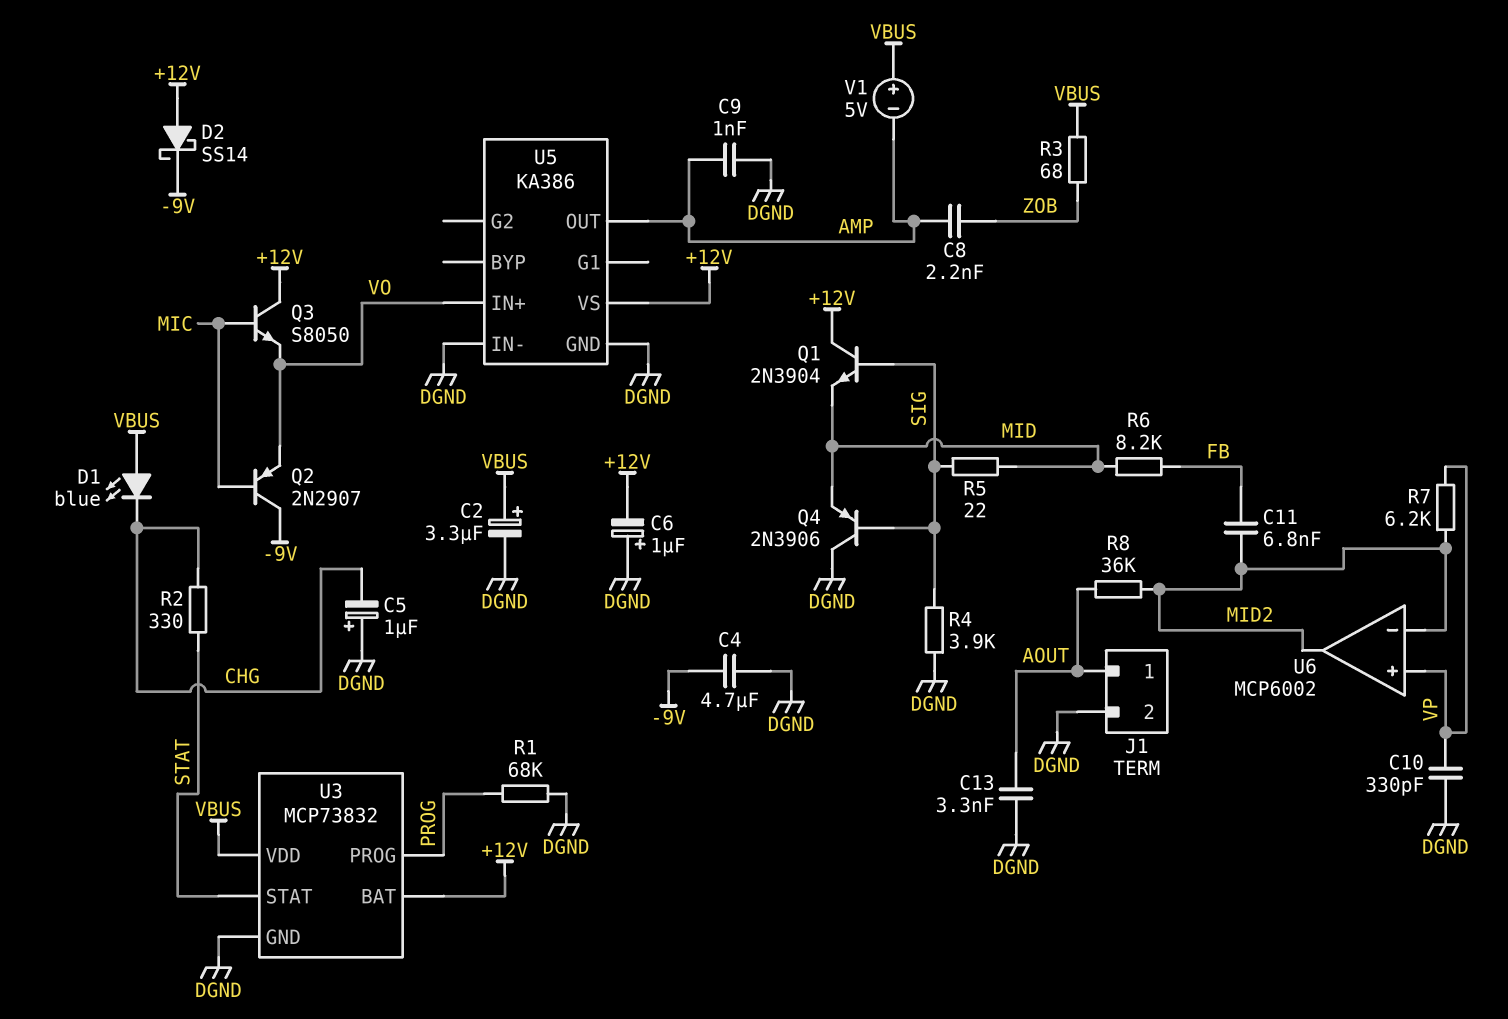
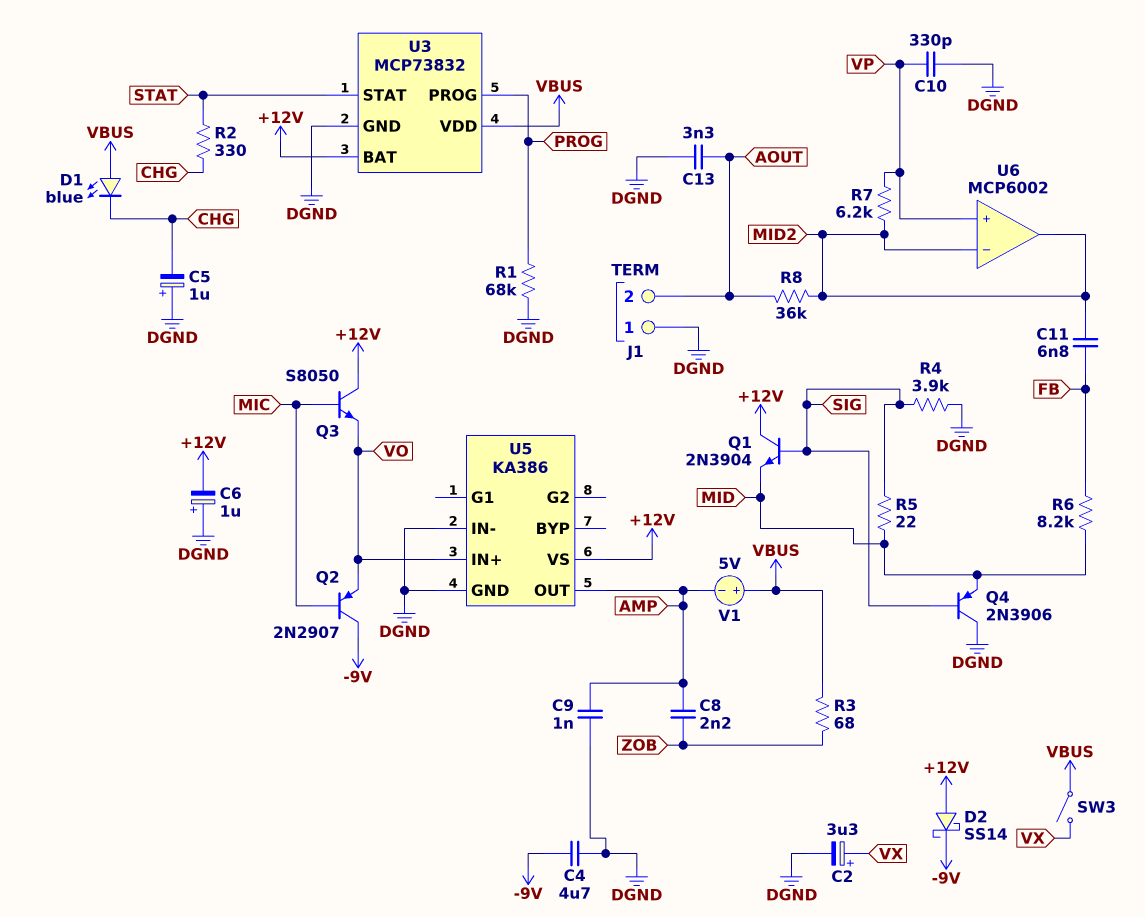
C2: 3.3uF (plus VBUS, minus DGND) -> 3.3uF (plus VX, minus DGND)
J1 pin 1: AOUT -> DGND
J1 pin 2: DGND -> AOUT
SW3: none -> switch (VBUS, VX)

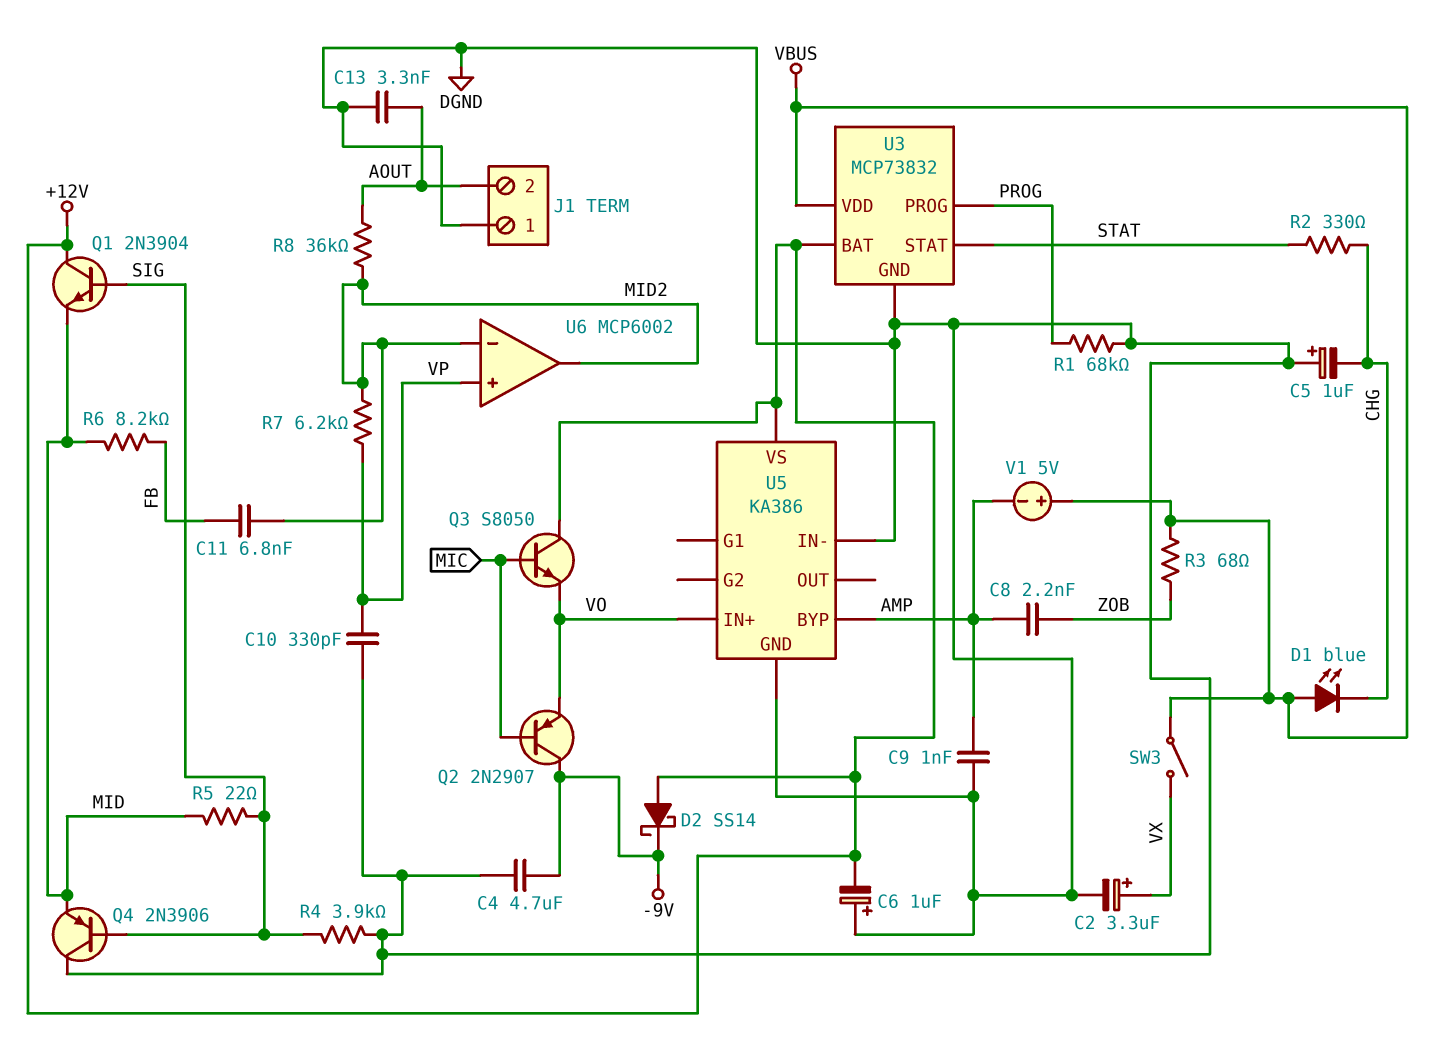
U5 pin BYP: none -> AMP
U5 pin OUT: AMP -> none

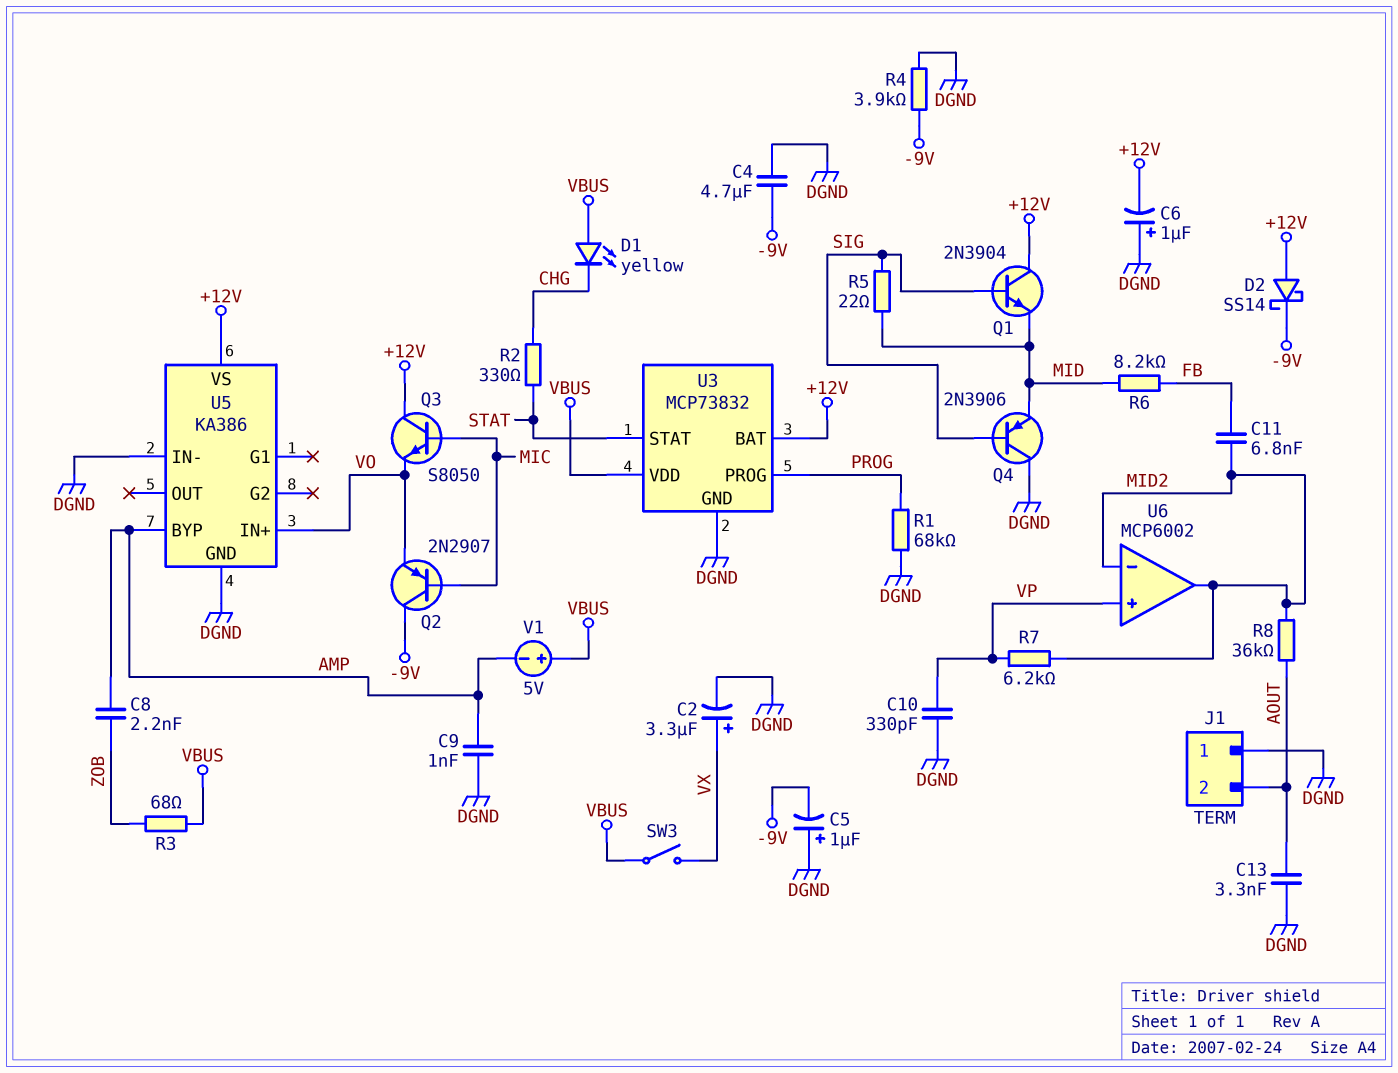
C5: 1uF (plus DGND, minus CHG) -> 1uF (plus DGND, minus -9V)
D1: LED blue (A VBUS, K CHG) -> LED yellow (A VBUS, K CHG)
R4: 3.9k (DGND, SIG) -> 3.9k (-9V, DGND)

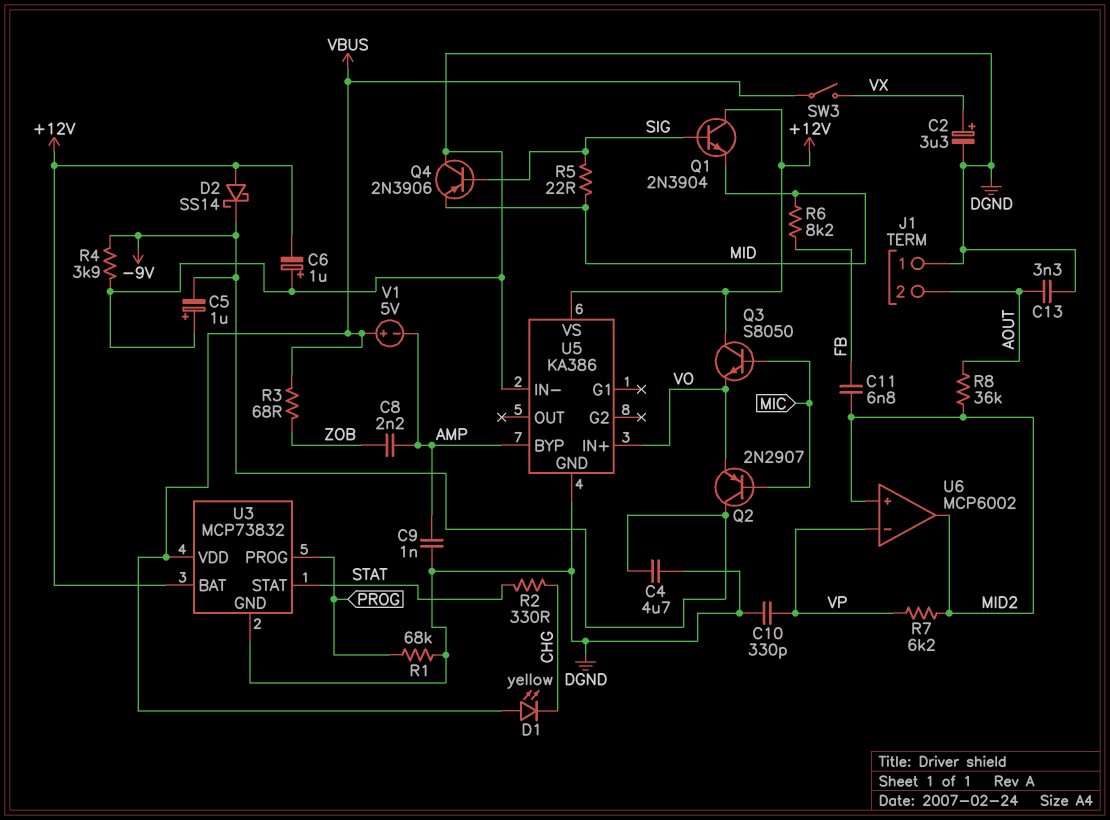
U6 pin in+: VP -> MID2
U6 pin in-: MID2 -> VP

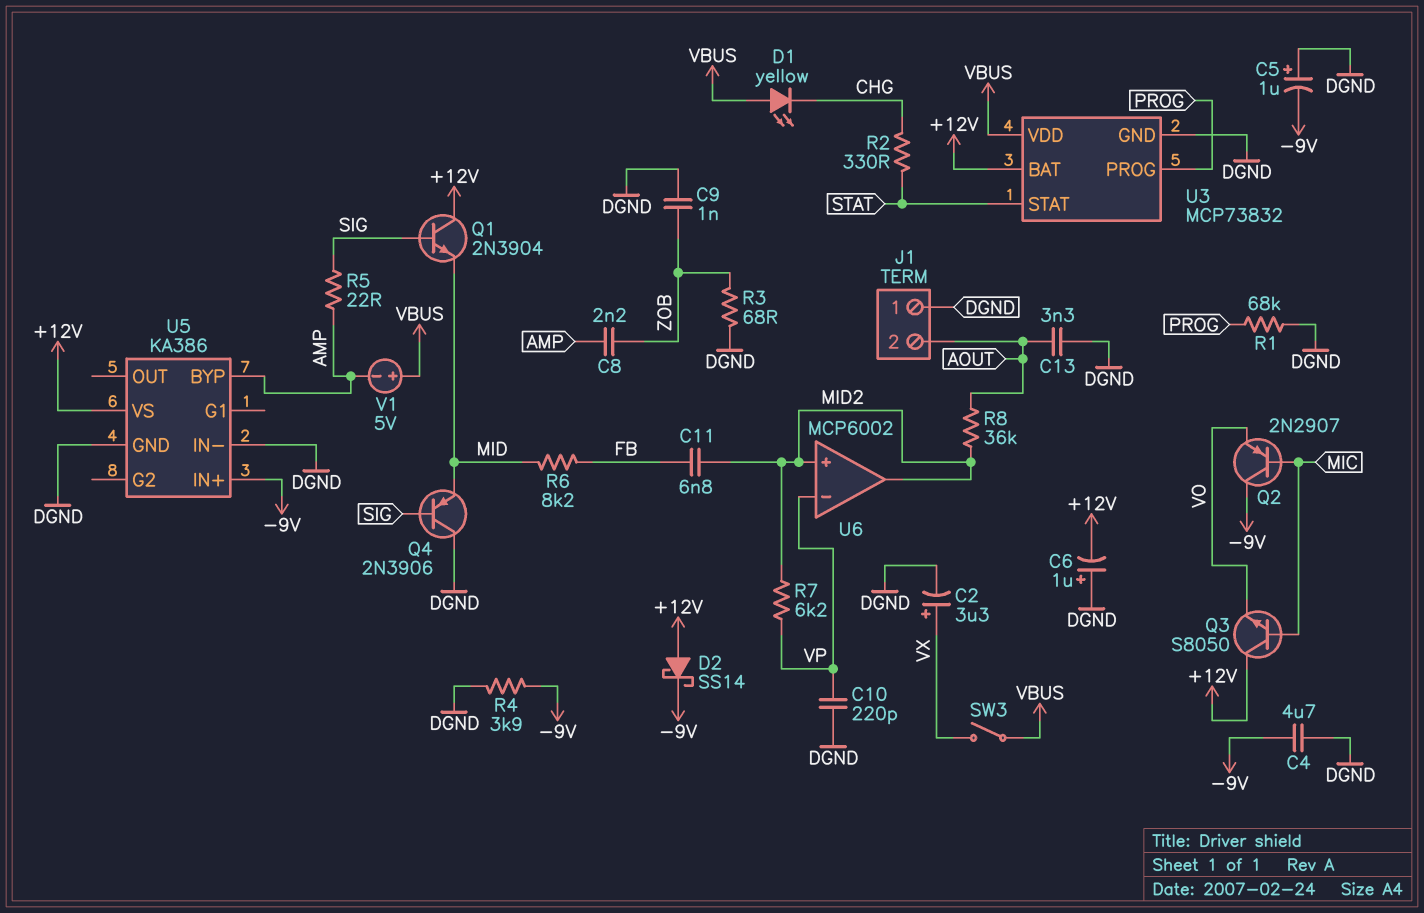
C9: 1nF (AMP, DGND) -> 1nF (DGND, ZOB)
C10: 330pF (DGND, VP) -> 220pF (DGND, VP)
R3: 68 (VBUS, ZOB) -> 68 (DGND, ZOB)
R5: 22 (MID, SIG) -> 22 (AMP, SIG)
U5 pin IN+: VO -> -9V

